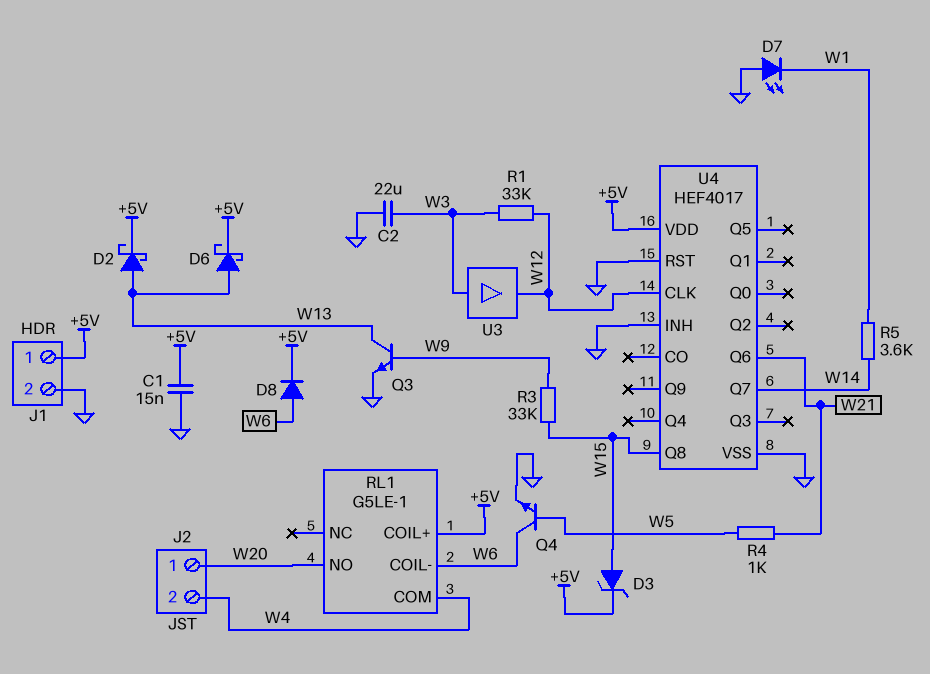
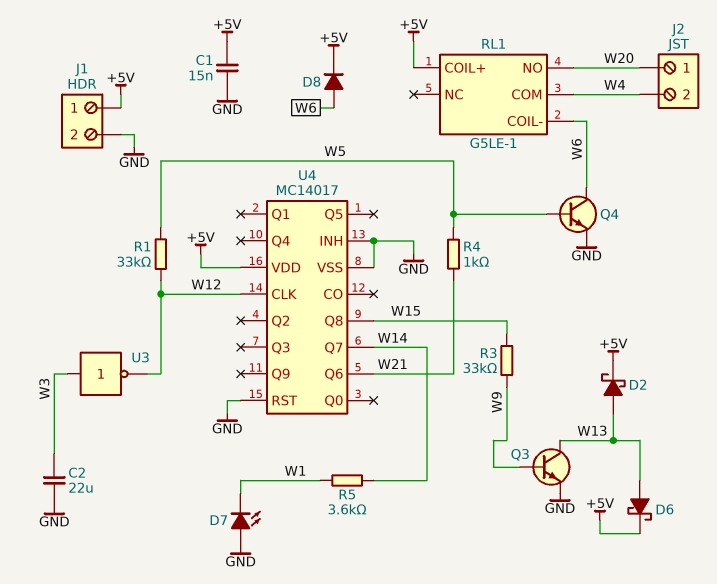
D3: zener (A W15, K +5V) -> none
R1: 33k (W3, W12) -> 33k (W5, W12)
U3: buffer (in W3, out W12) -> NOT (in W3, out W12)
U4: HEF4017 -> MC14017

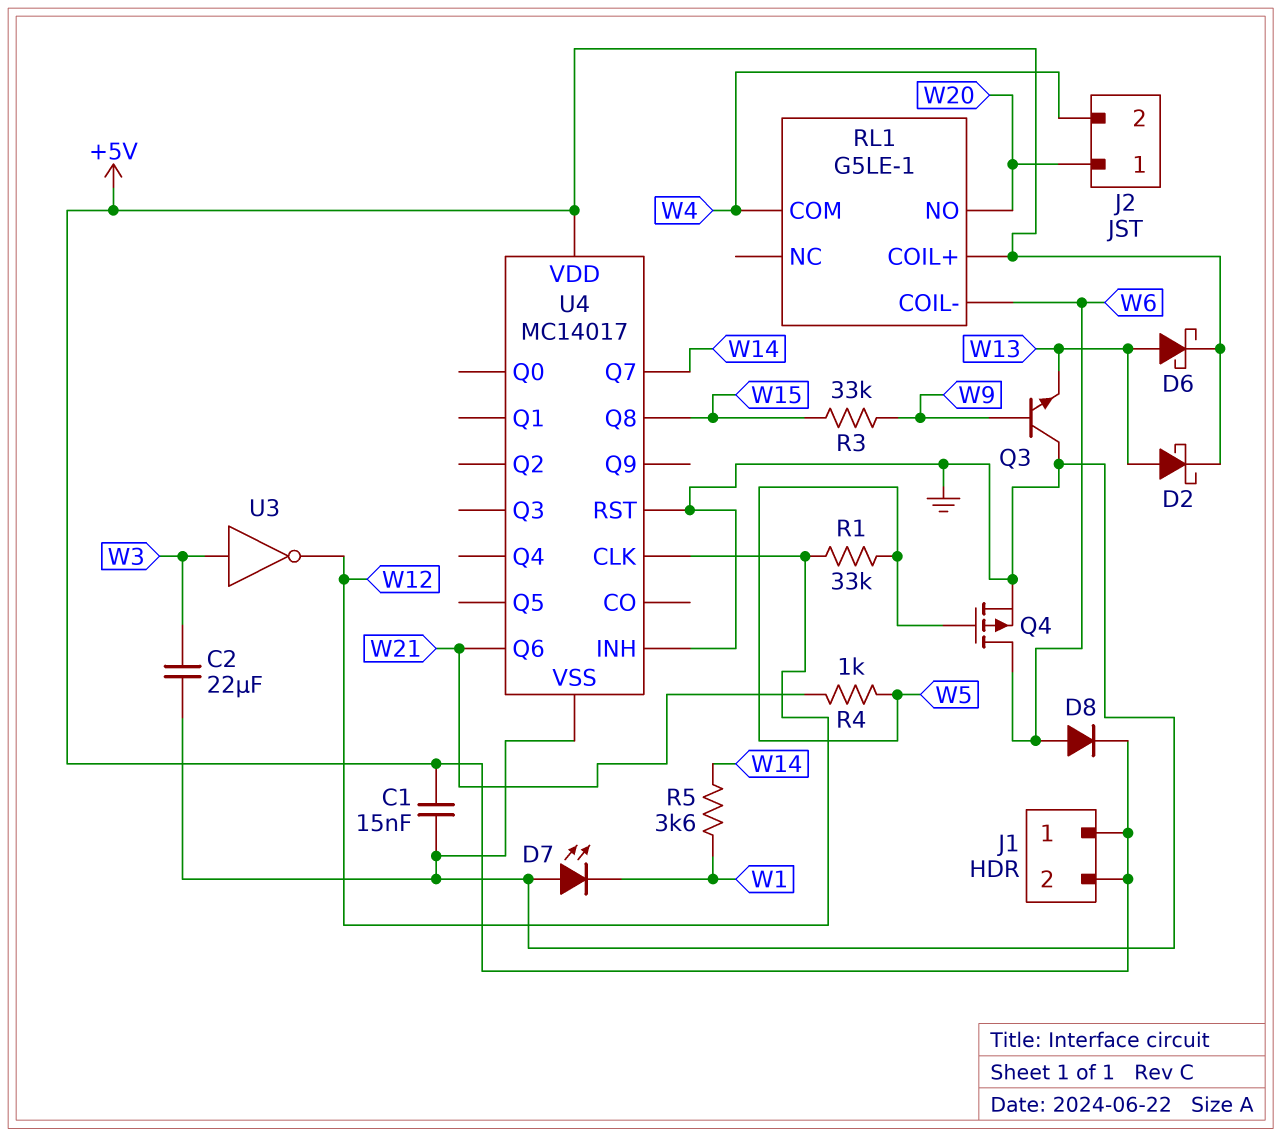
J1 pin 2: GND -> +5V
Q3: NPN (B W9, C W13, E GND) -> NPN (B W9, C GND, E W13)
Q4: NPN (B W5, C W6, E GND) -> PMOS (G W5, D W6, S GND)

